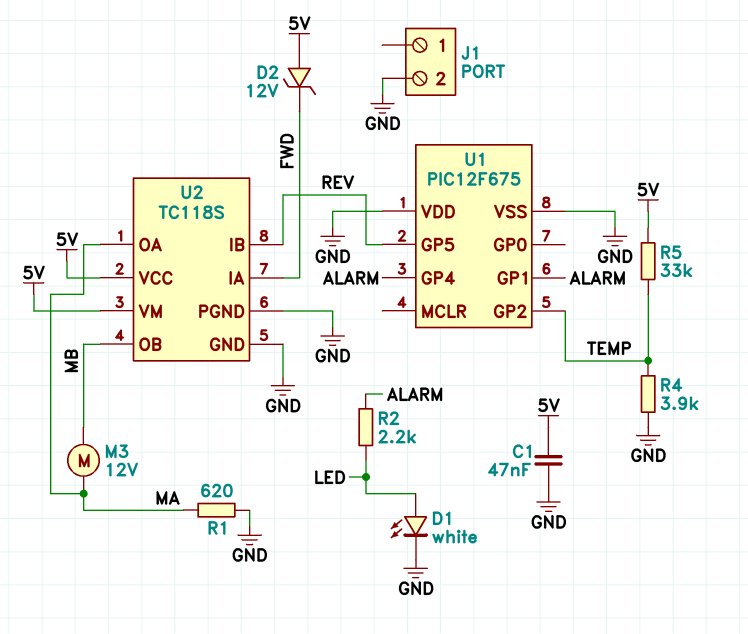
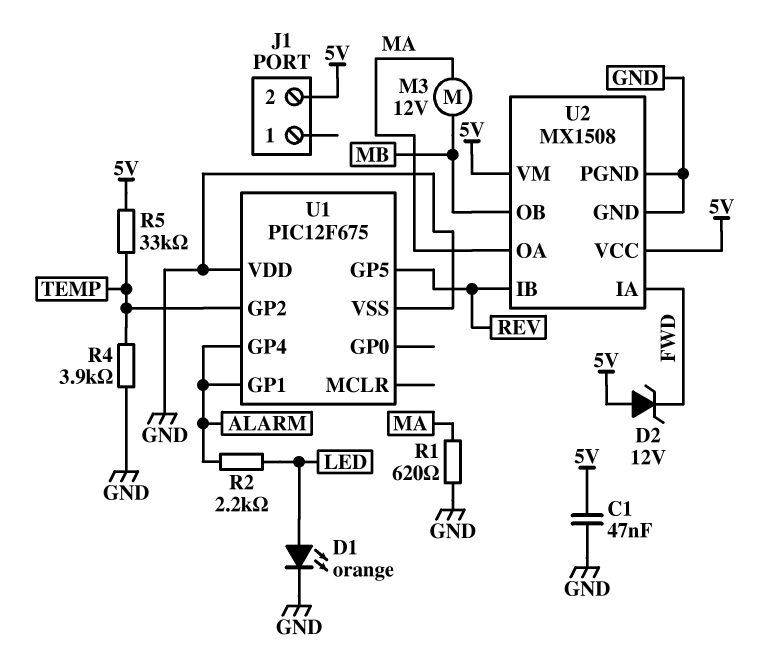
D1: LED white (A LED, K GND) -> LED orange (A LED, K GND)
J1 pin 2: GND -> 5V
U2: TC118S -> MX1508

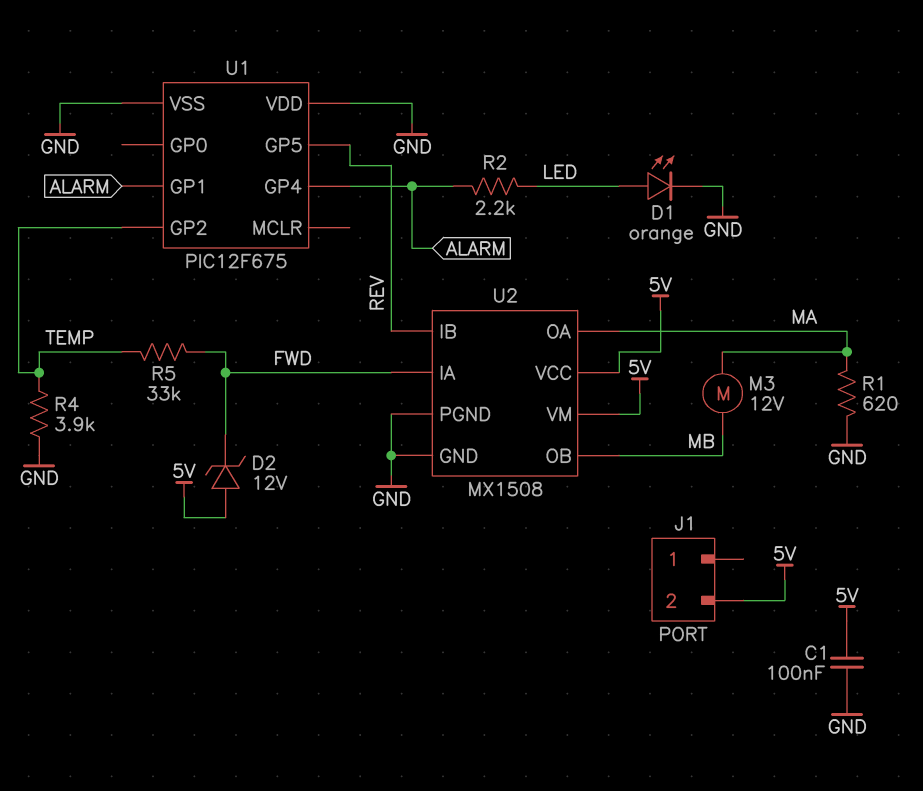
C1: 47nF (5V, GND) -> 100nF (5V, GND)
R5: 33k (5V, TEMP) -> 33k (FWD, TEMP)

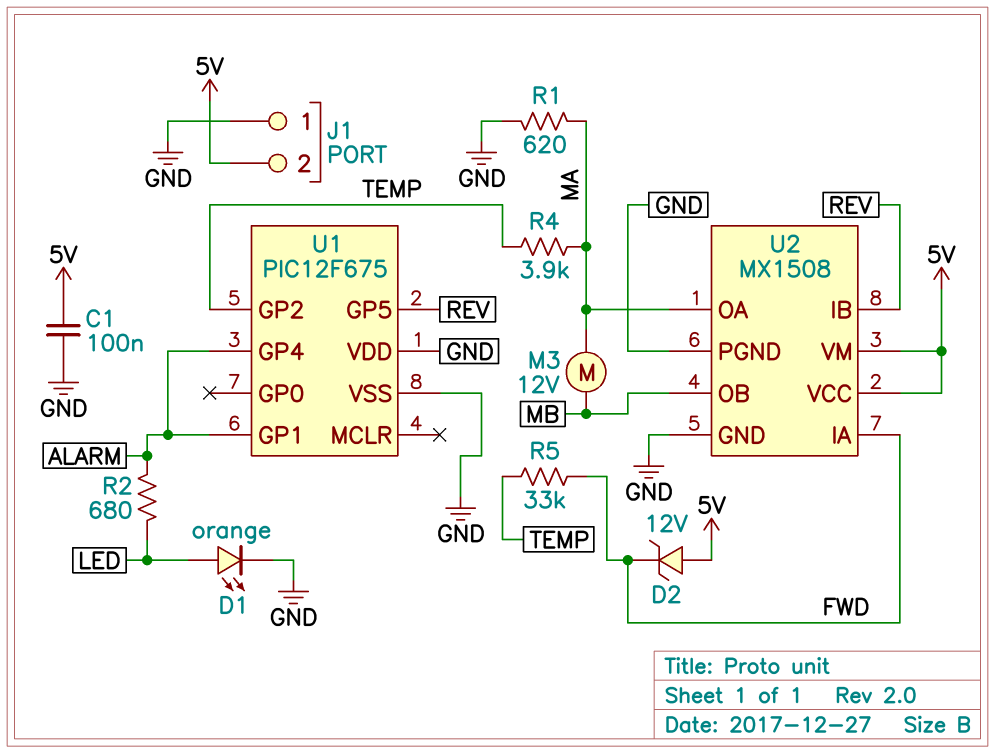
J1 pin 1: none -> GND
R2: 2.2k (ALARM, LED) -> 680 (ALARM, LED)
R4: 3.9k (GND, TEMP) -> 3.9k (MA, TEMP)

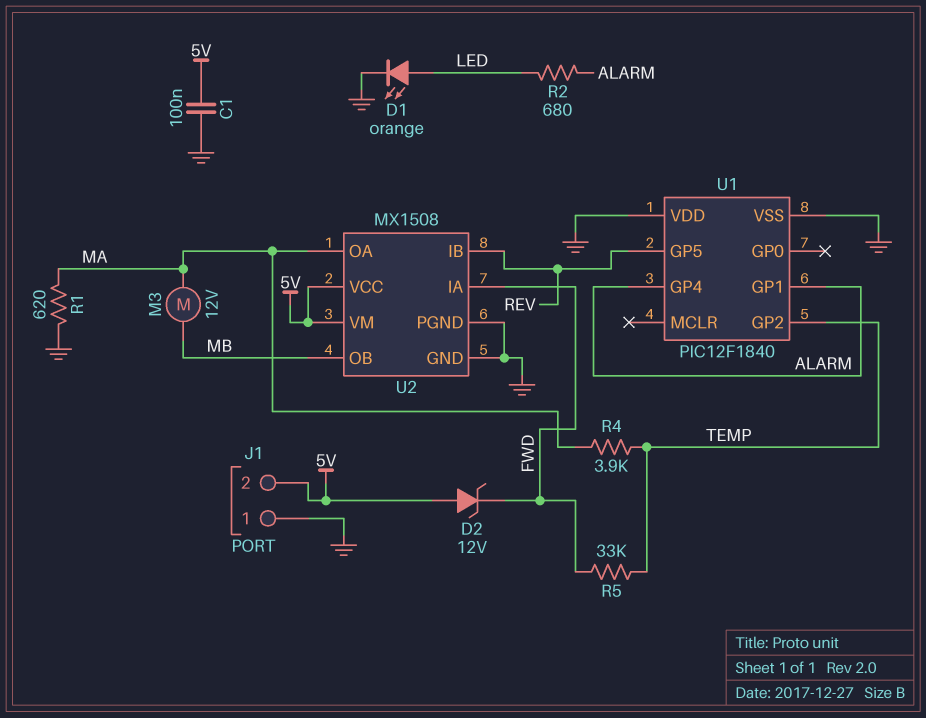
U1: PIC12F675 -> PIC12F1840

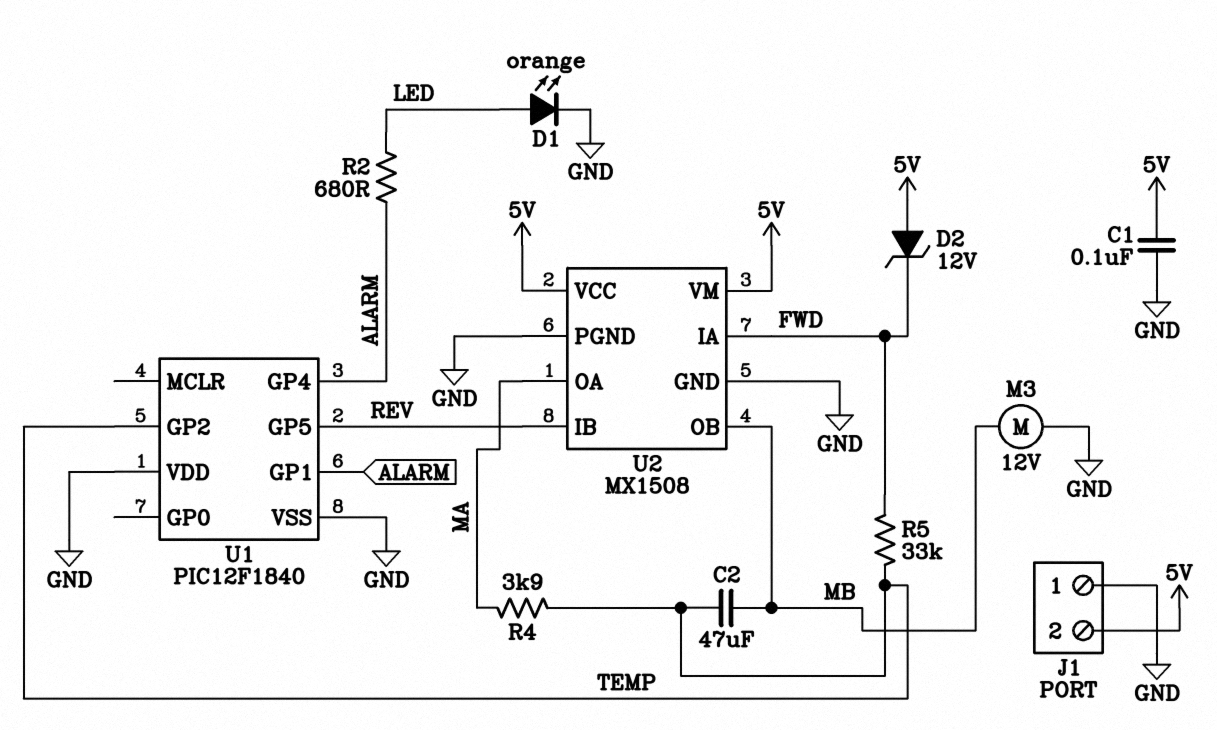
C2: none -> 47uF (MB, TEMP)
M3: motor 12V (MA, MB) -> motor 12V (GND, MB)
R1: 620 (GND, MA) -> none

